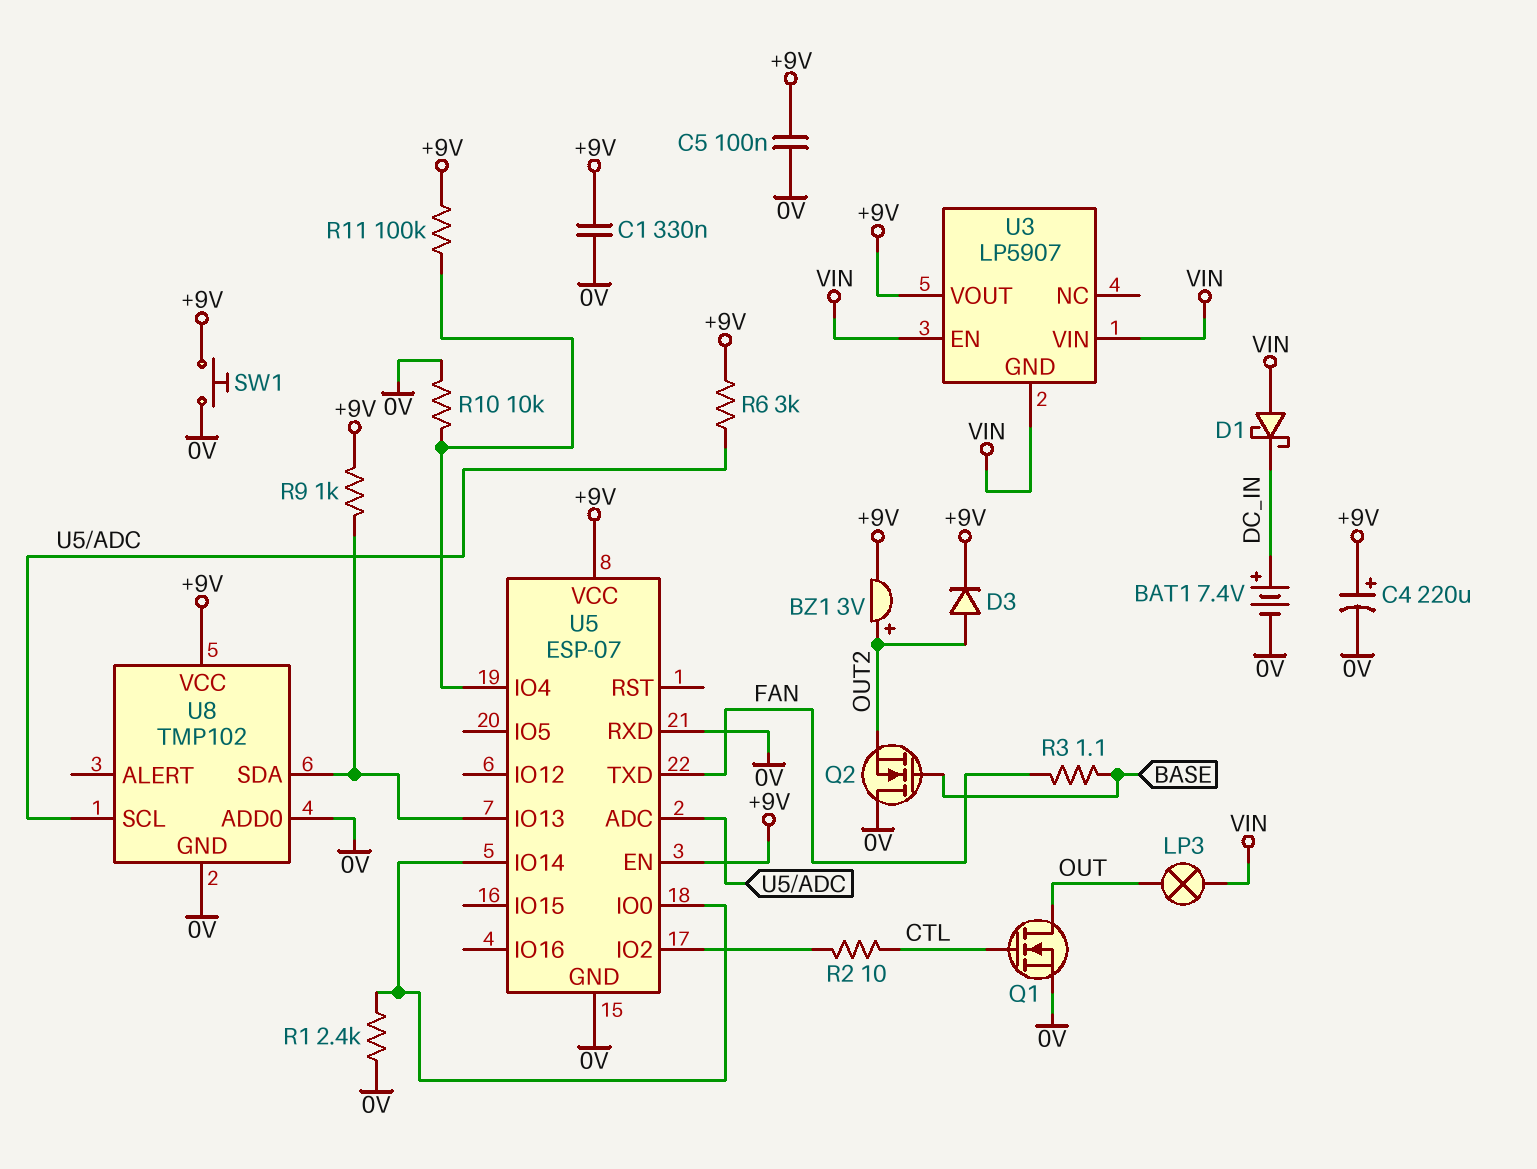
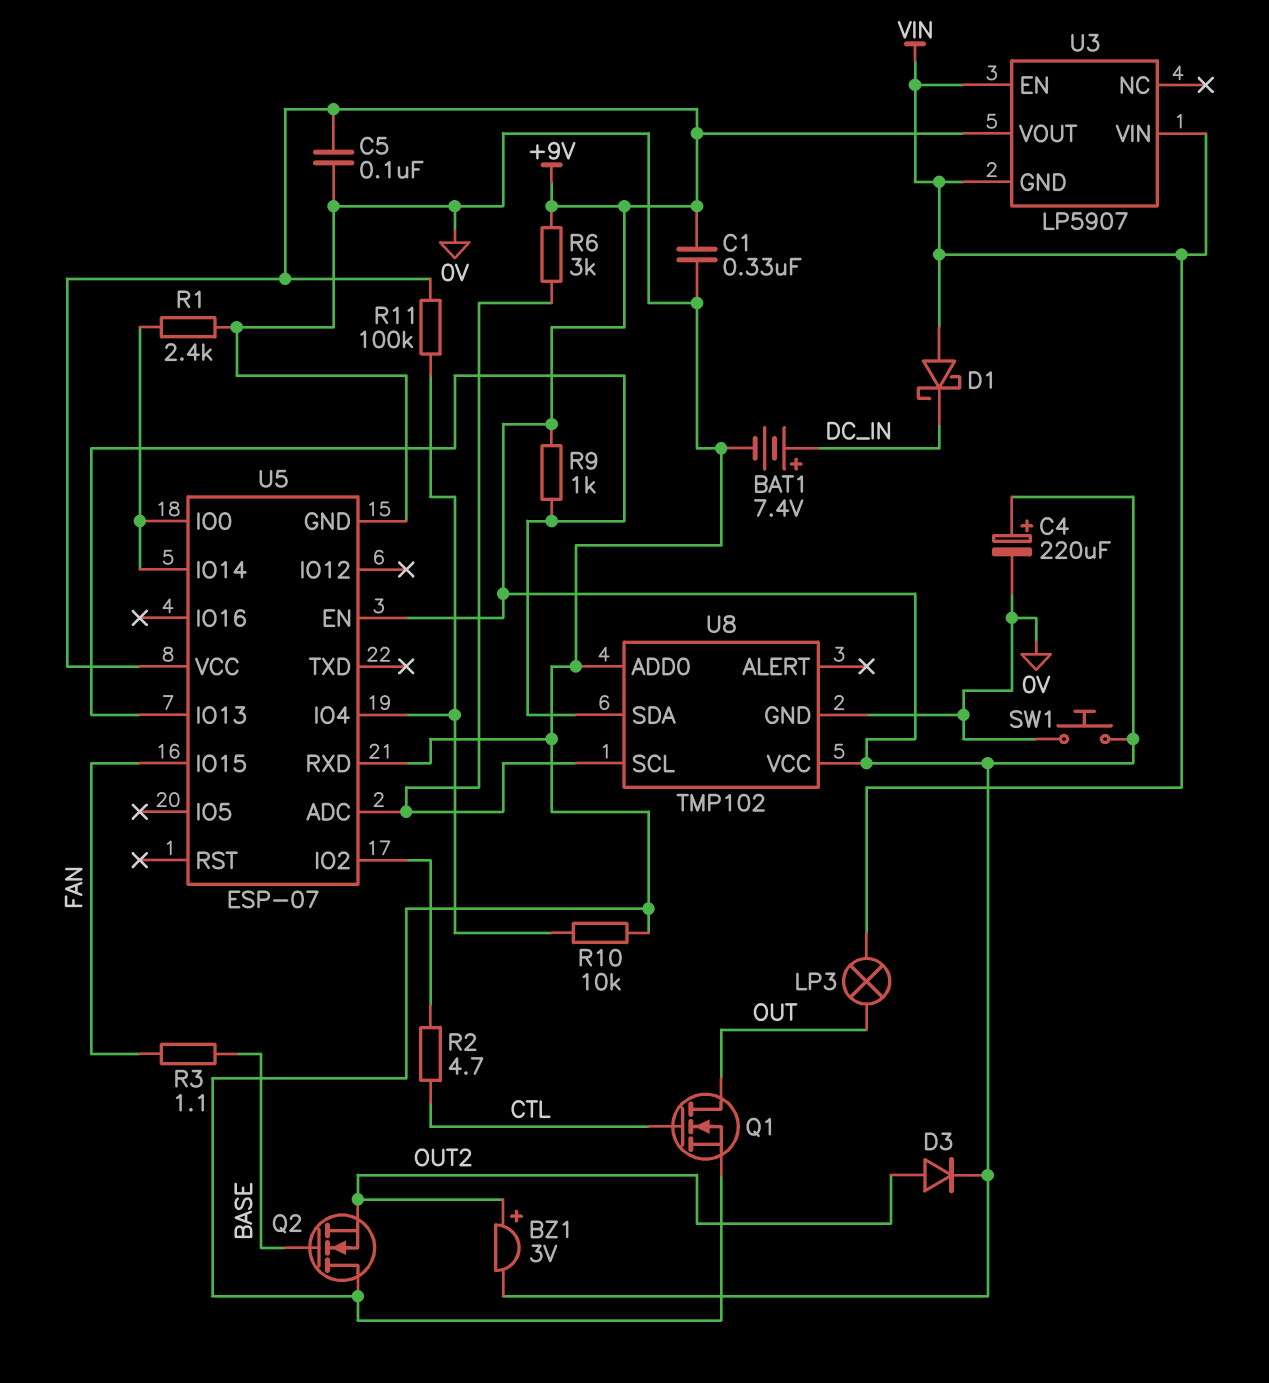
R2: 10 (CTL, U5/IO2) -> 4.7 (CTL, U5/IO2)
U5 pin IO15: none -> FAN
U5 pin TXD: FAN -> none

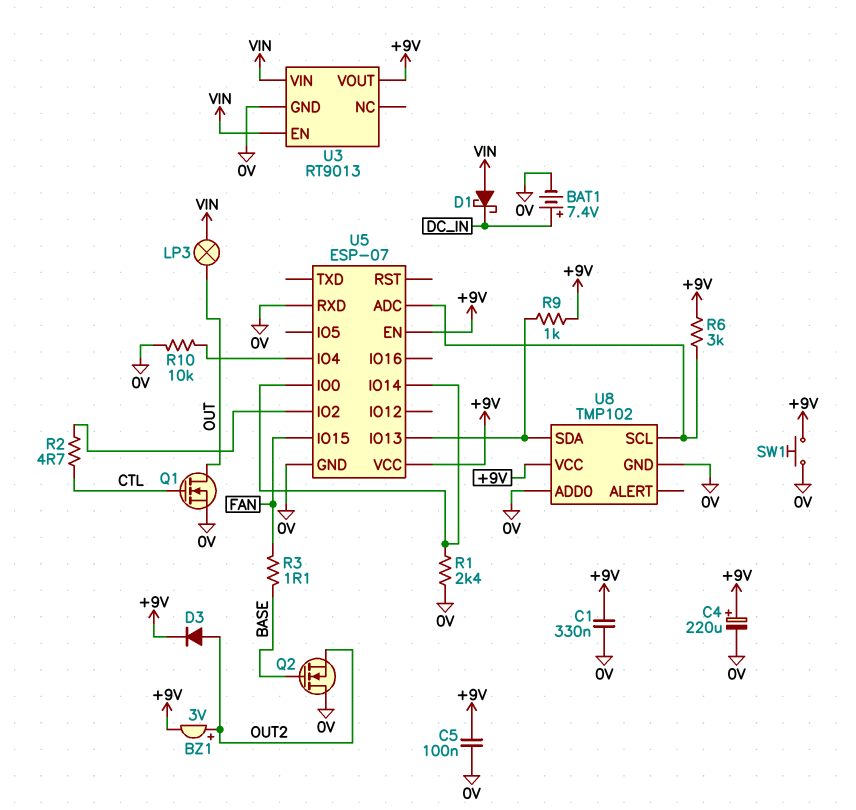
R11: 100k (+9V, U5/IO4) -> none
U3: LP5907 -> RT9013
U3 pin GND: VIN -> 0V

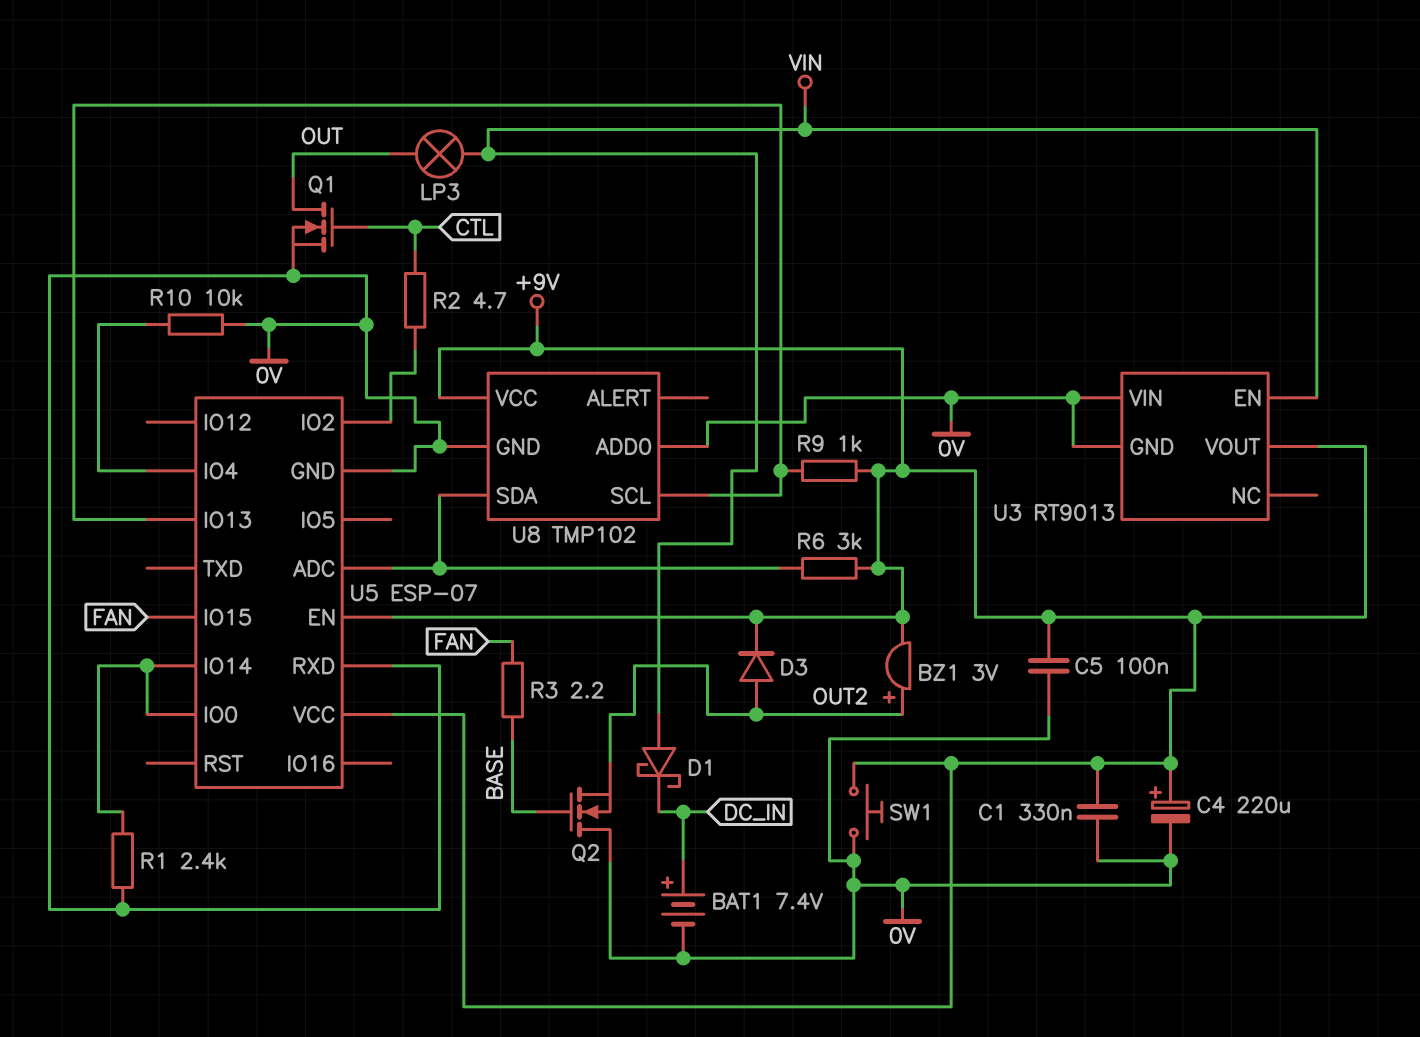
R3: 1.1 (BASE, FAN) -> 2.2 (BASE, FAN)
U3 pin VIN: VIN -> 0V
U8 pin SCL: U5/ADC -> U5/IO13
U8 pin SDA: U5/IO13 -> U5/ADC

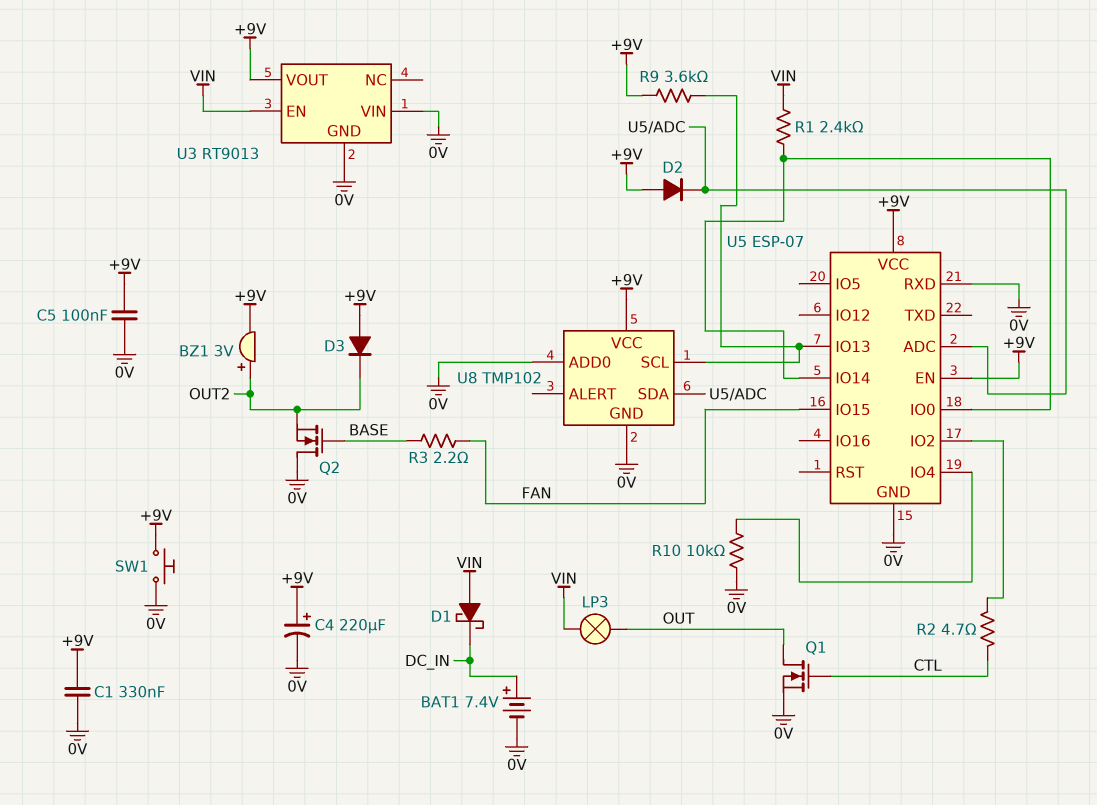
D2: none -> diode (A +9V, K U5/ADC)
D3: diode (A OUT2, K +9V) -> diode (A +9V, K OUT2)
R1: 2.4k (0V, U5/IO0) -> 2.4k (U5/IO0, VIN)
R6: 3k (+9V, U5/ADC) -> none
R9: 1k (+9V, U5/IO13) -> 3.6k (+9V, U5/IO13)

